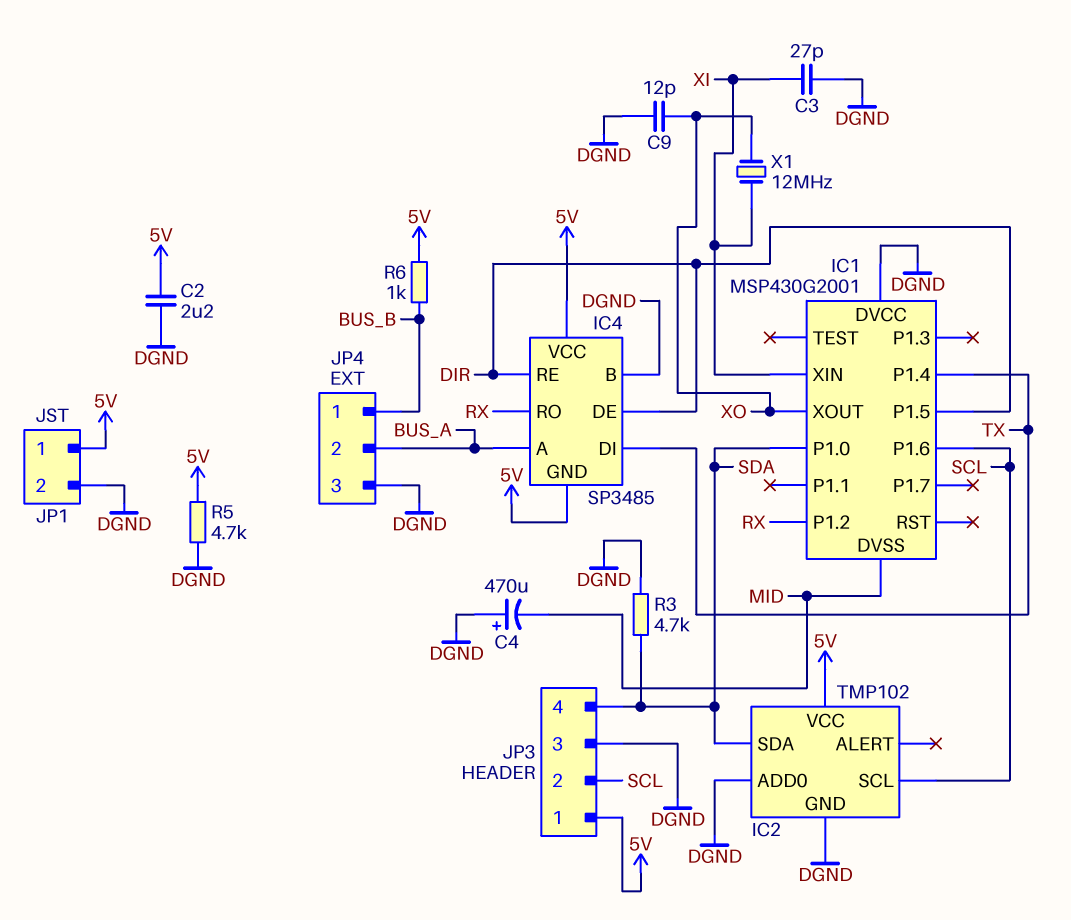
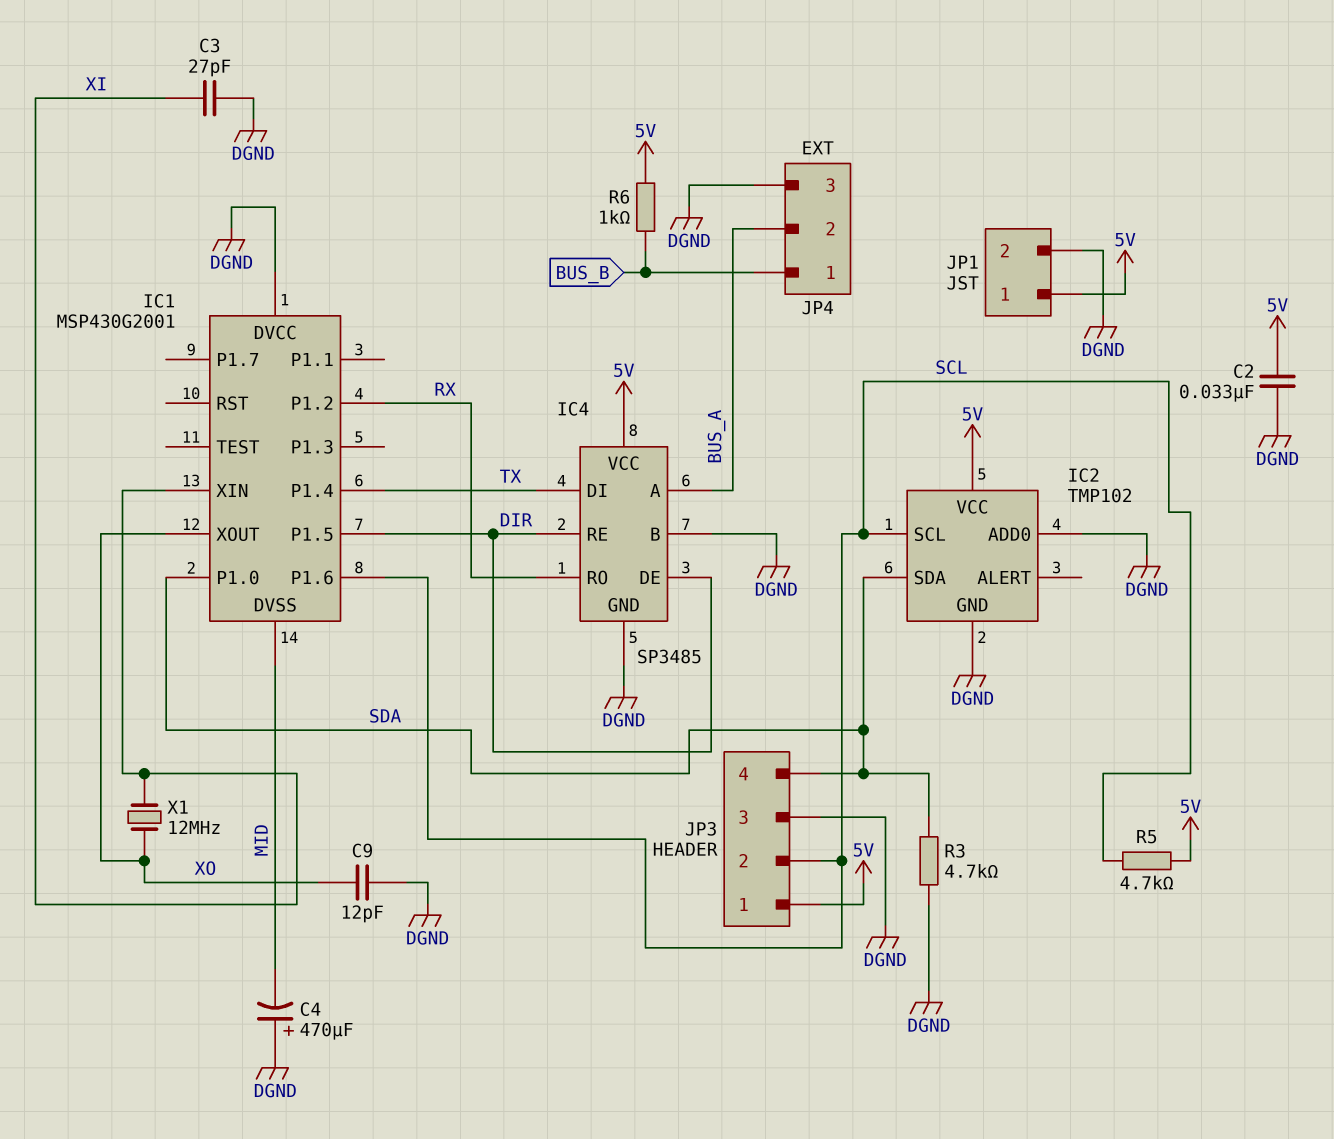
C2: 2.2uF (5V, DGND) -> 33nF (5V, DGND)
IC4 pin GND: 5V -> DGND
R5: 4.7k (5V, DGND) -> 4.7k (5V, SCL)

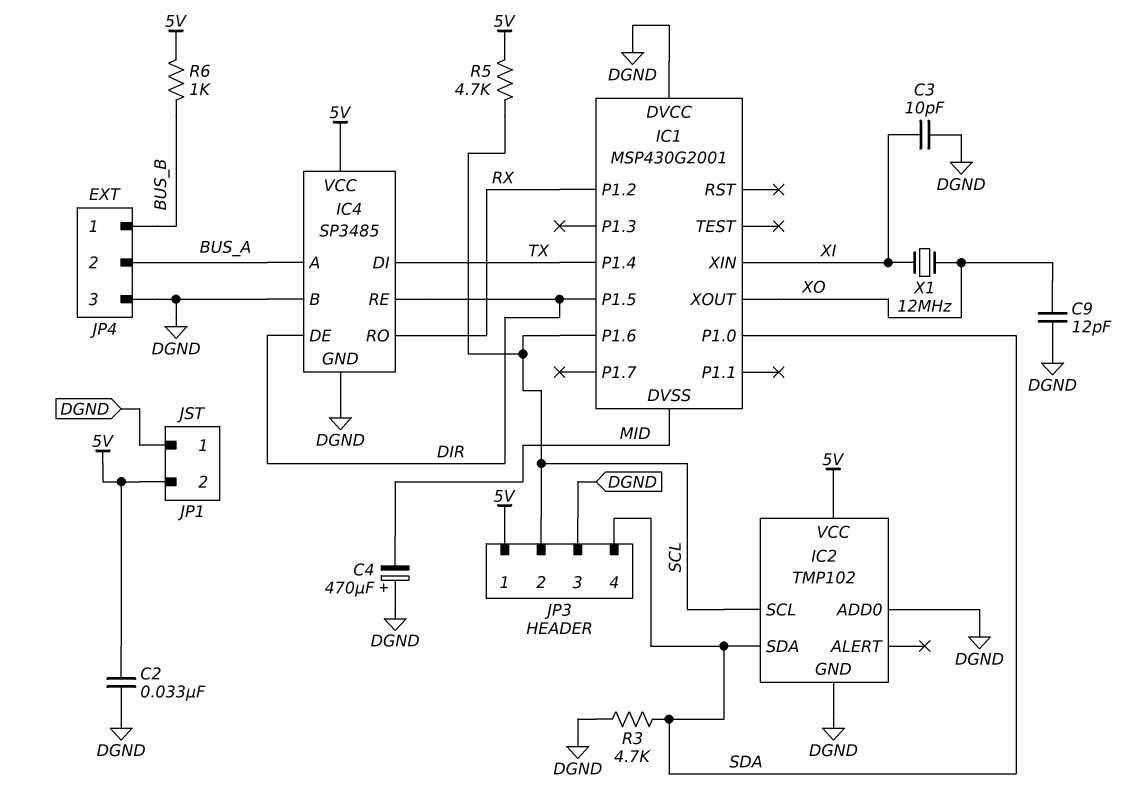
C3: 27pF (DGND, XI) -> 10pF (DGND, XI)
JP1 pin 1: 5V -> DGND
JP1 pin 2: DGND -> 5V

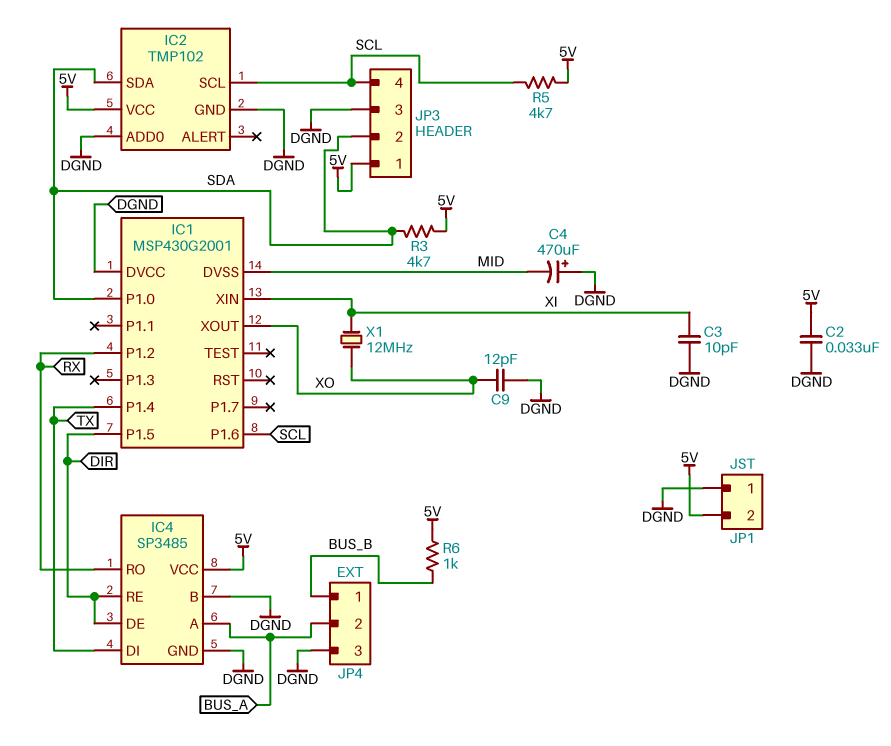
JP3 pin 2: SCL -> SDA
JP3 pin 4: SDA -> SCL
R3: 4.7k (DGND, SDA) -> 4.7k (5V, SDA)

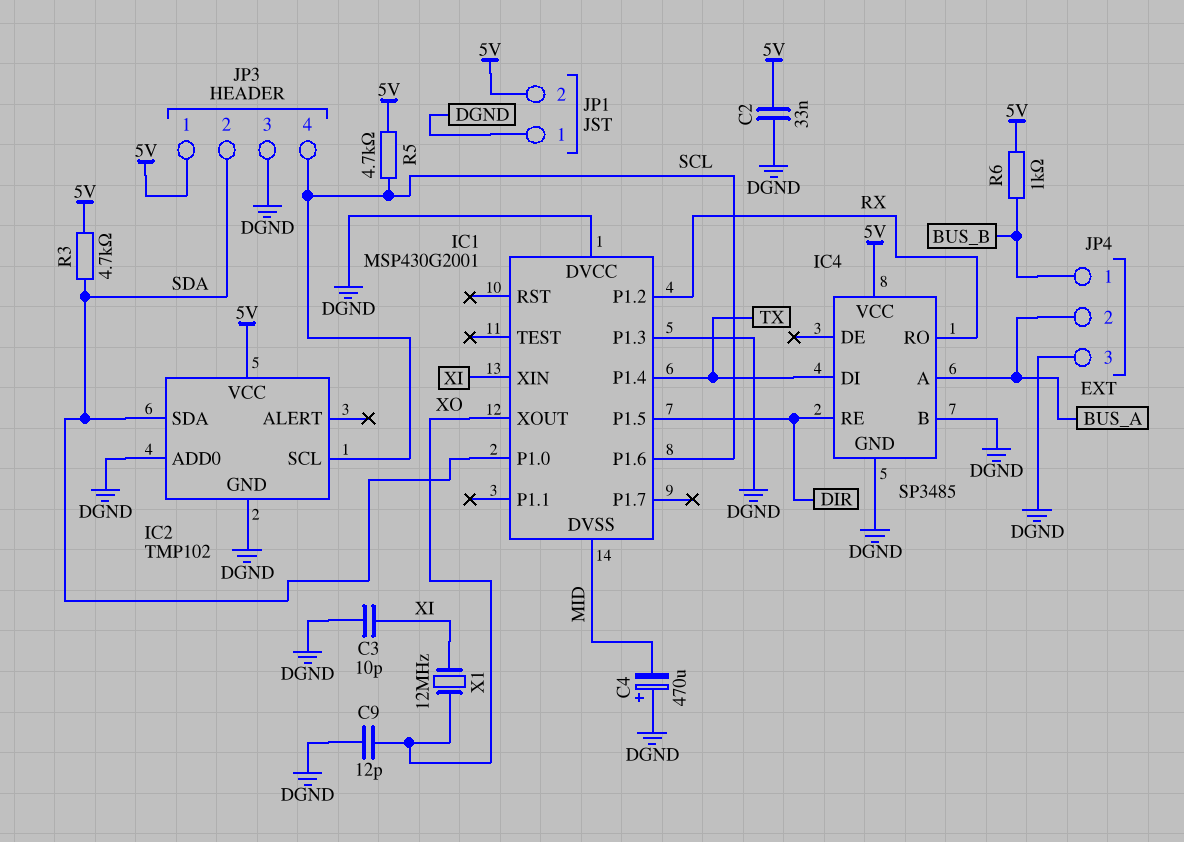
IC1 pin P1.3: none -> DGND
IC4 pin DE: DIR -> none

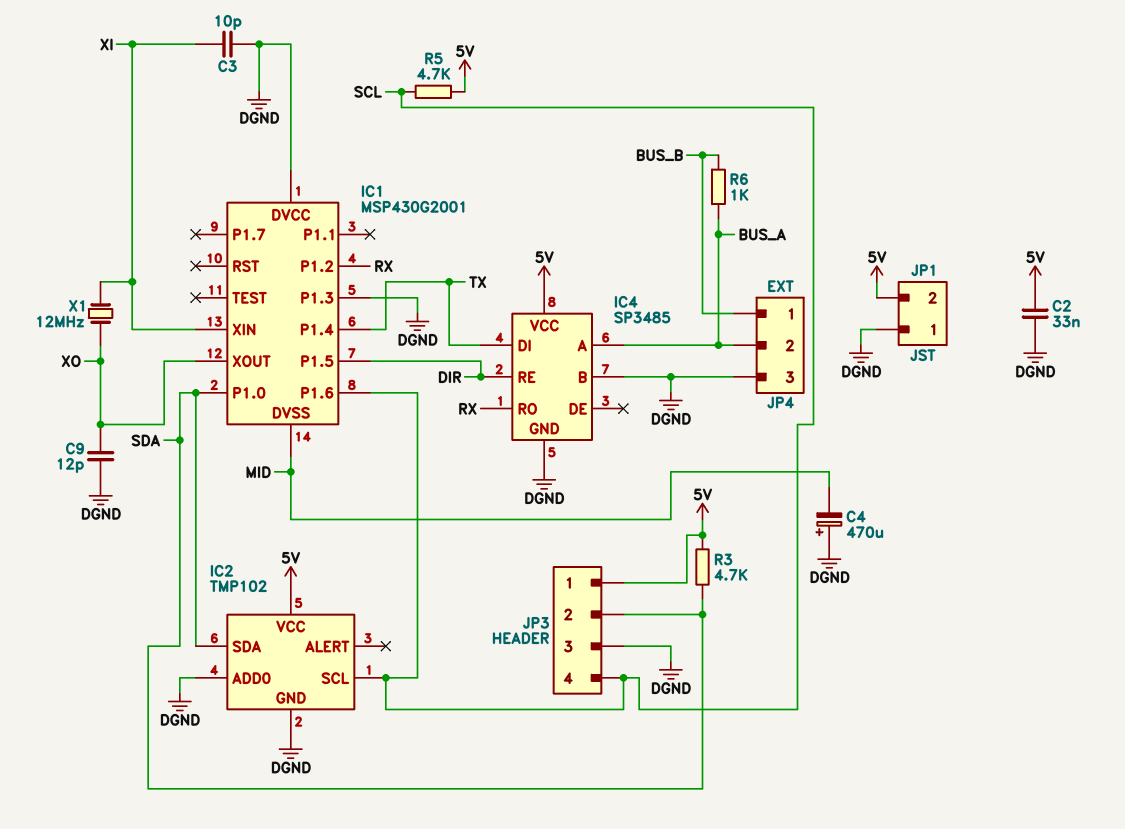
R6: 1k (5V, BUS_B) -> 1k (BUS_A, BUS_B)

